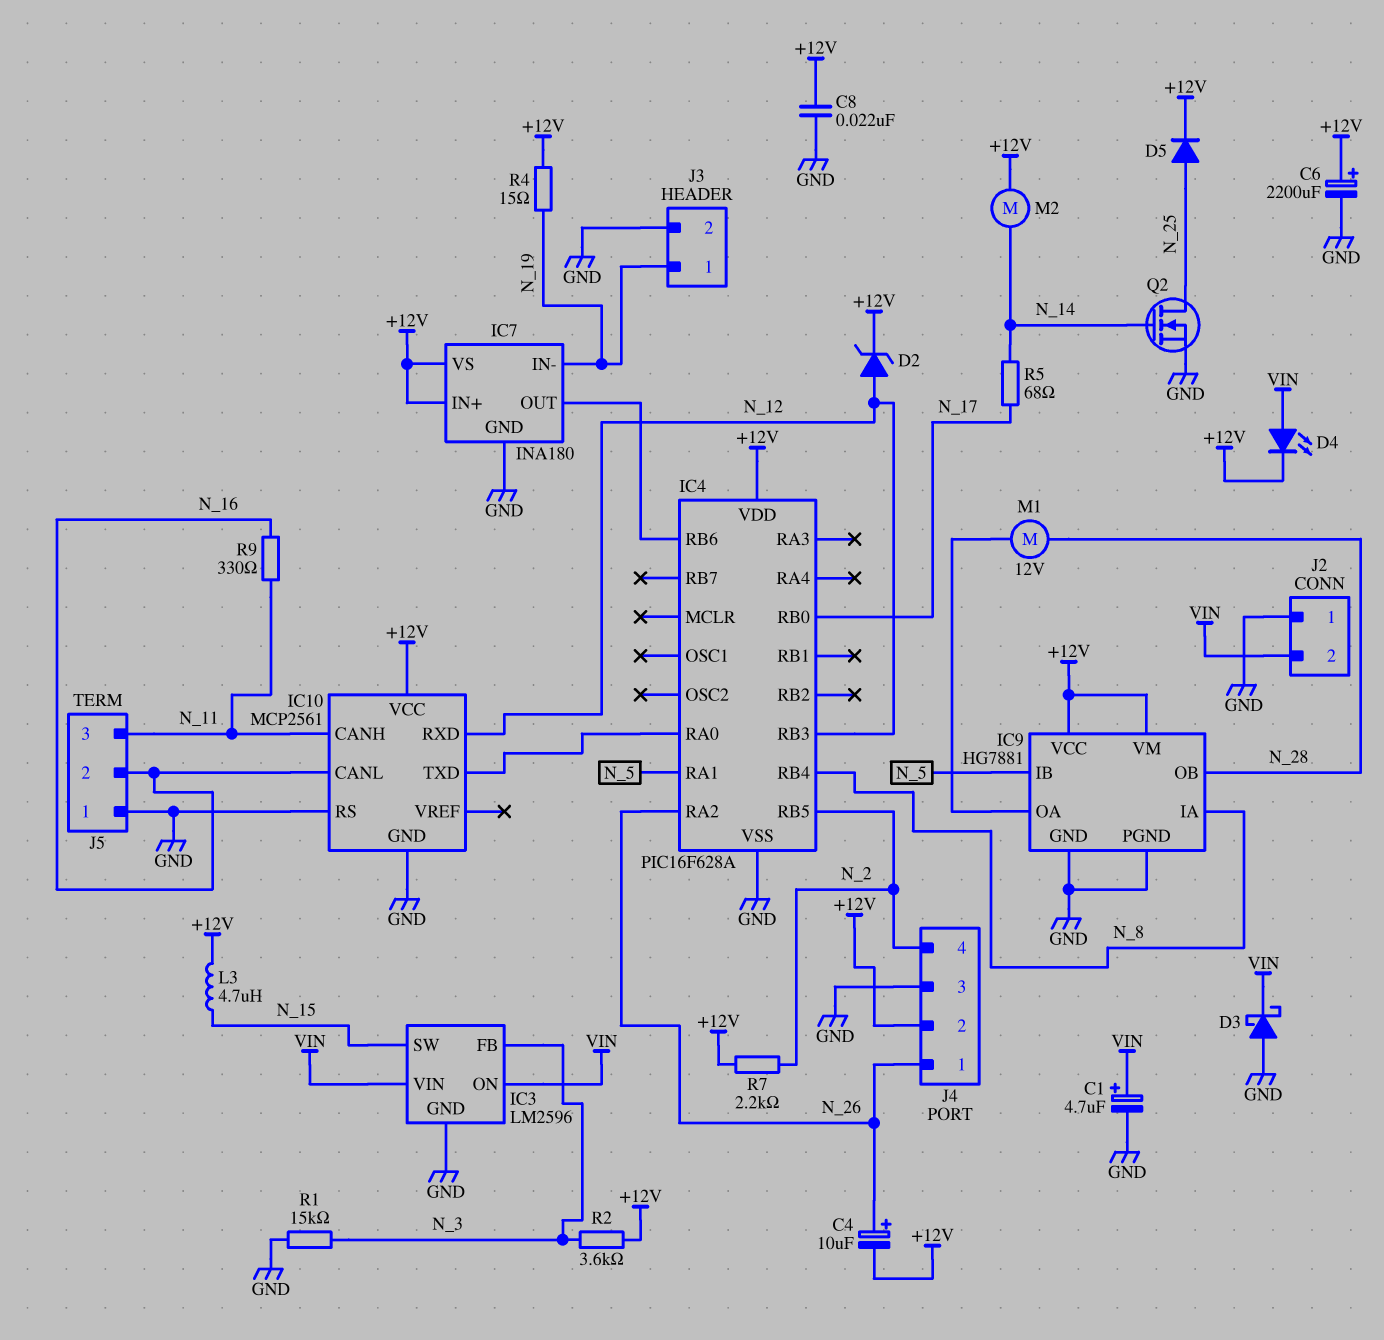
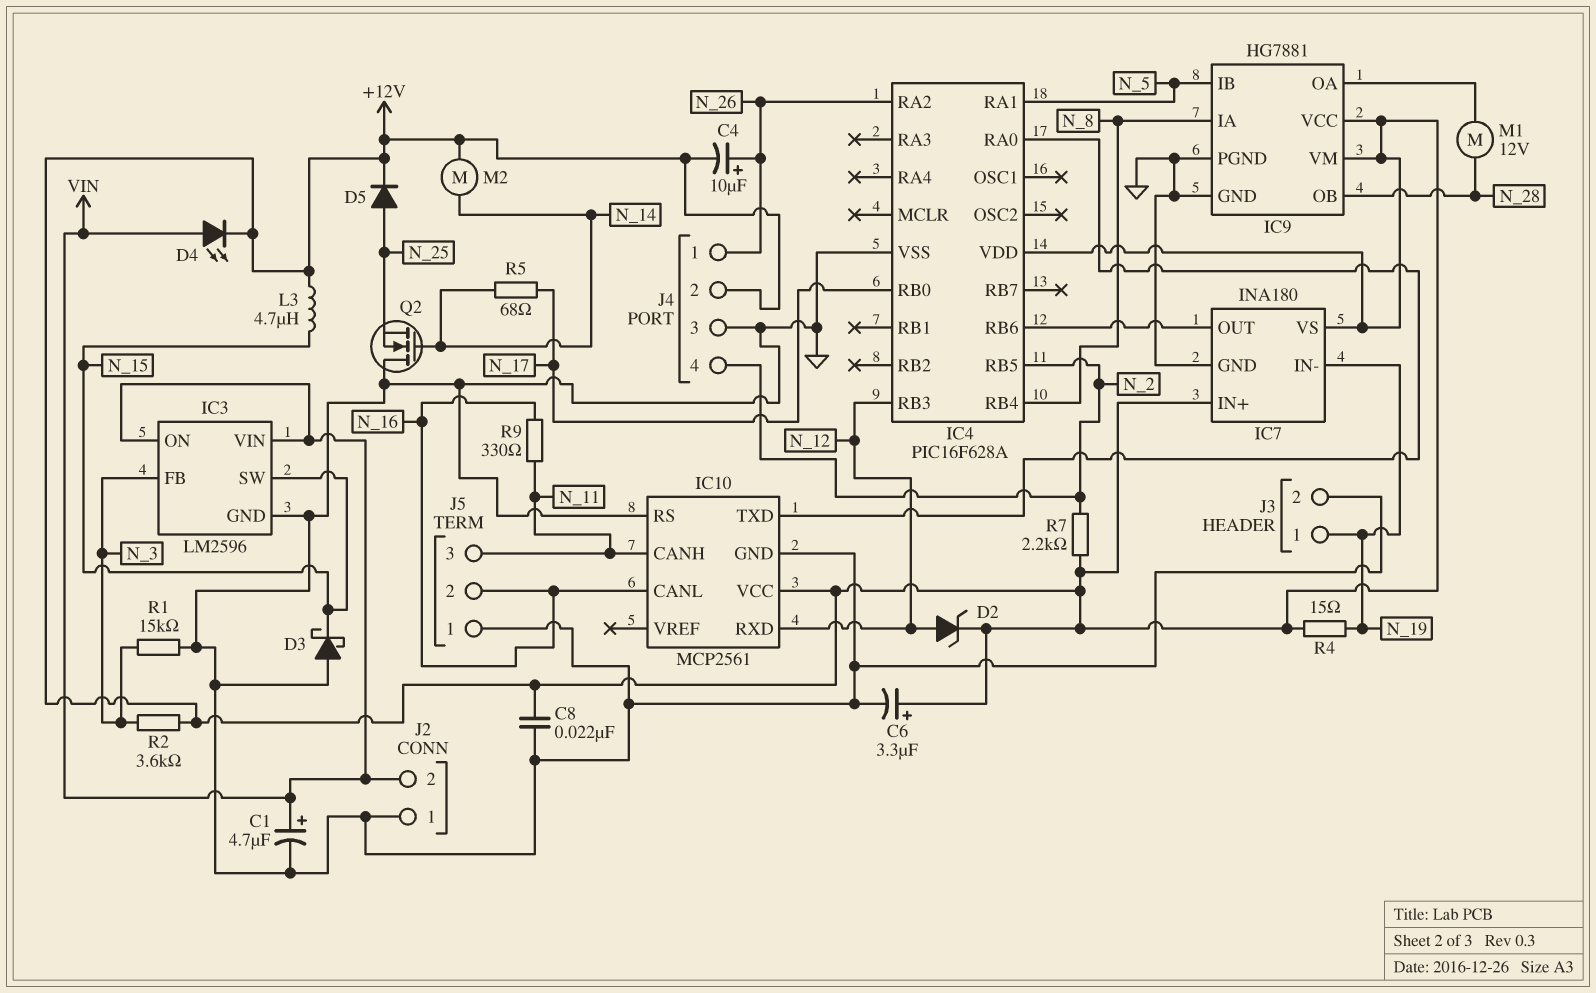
C6: 2200uF (plus +12V, minus GND) -> 3.3uF (plus +12V, minus GND)
D3: schottky (A GND, K VIN) -> schottky (A GND, K N_15)
Q2: NMOS (G N_14, D N_25, S GND) -> NMOS (G N_14, D GND, S N_25)

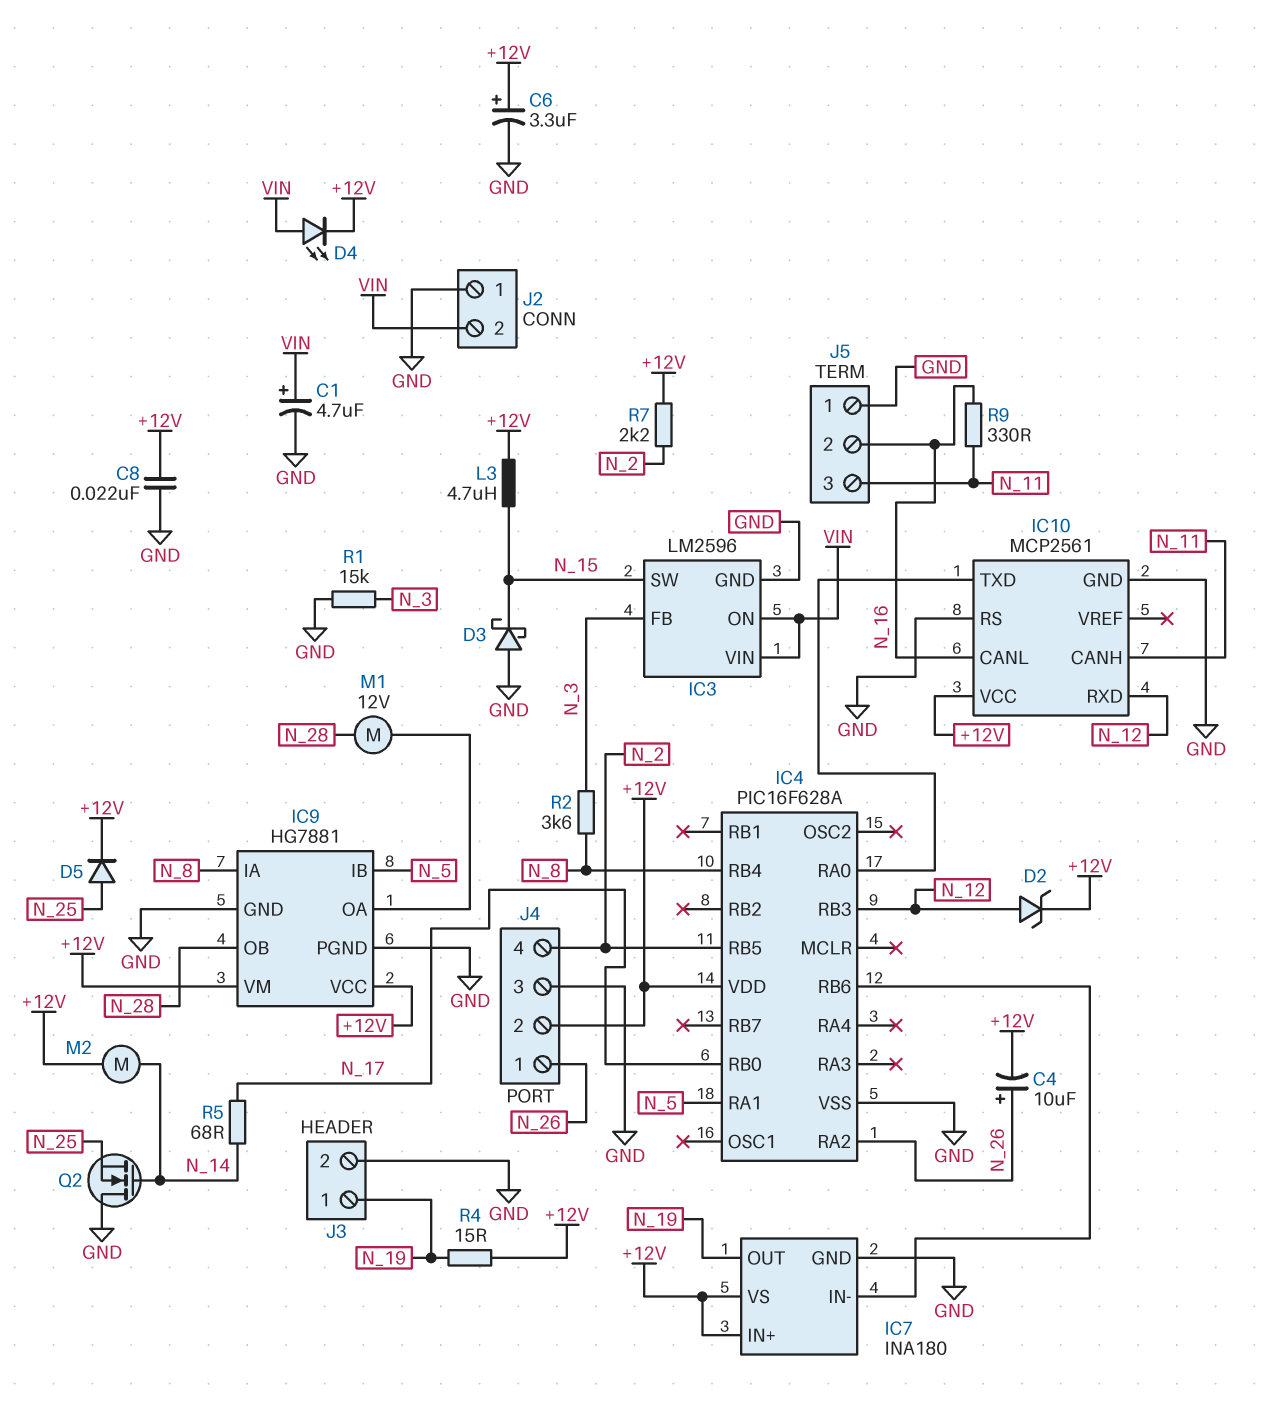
IC7 pin IN-: N_19 -> IC4/RB6
IC7 pin OUT: IC4/RB6 -> N_19
R2: 3.6k (+12V, N_3) -> 3.6k (N_3, N_8)

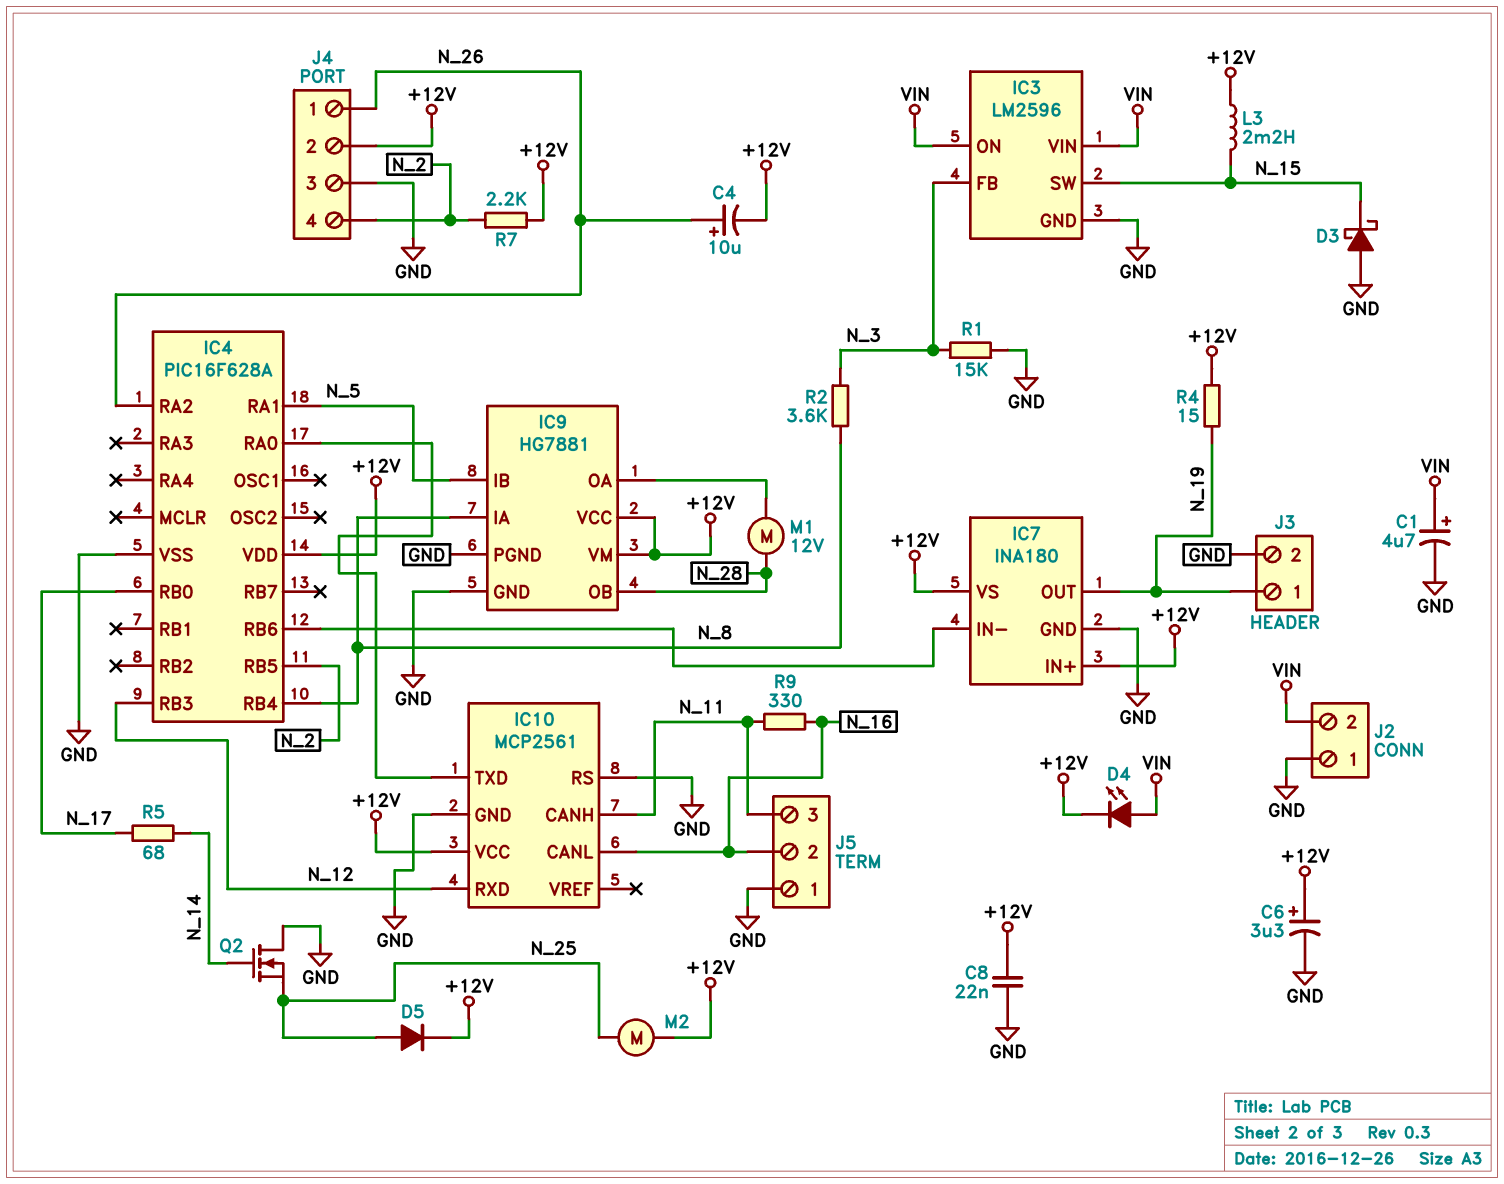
D2: zener (A N_12, K +12V) -> none
L3: 4.7uH (+12V, N_15) -> 2.2mH (+12V, N_15)
M2: motor (+12V, N_14) -> motor (+12V, N_25)

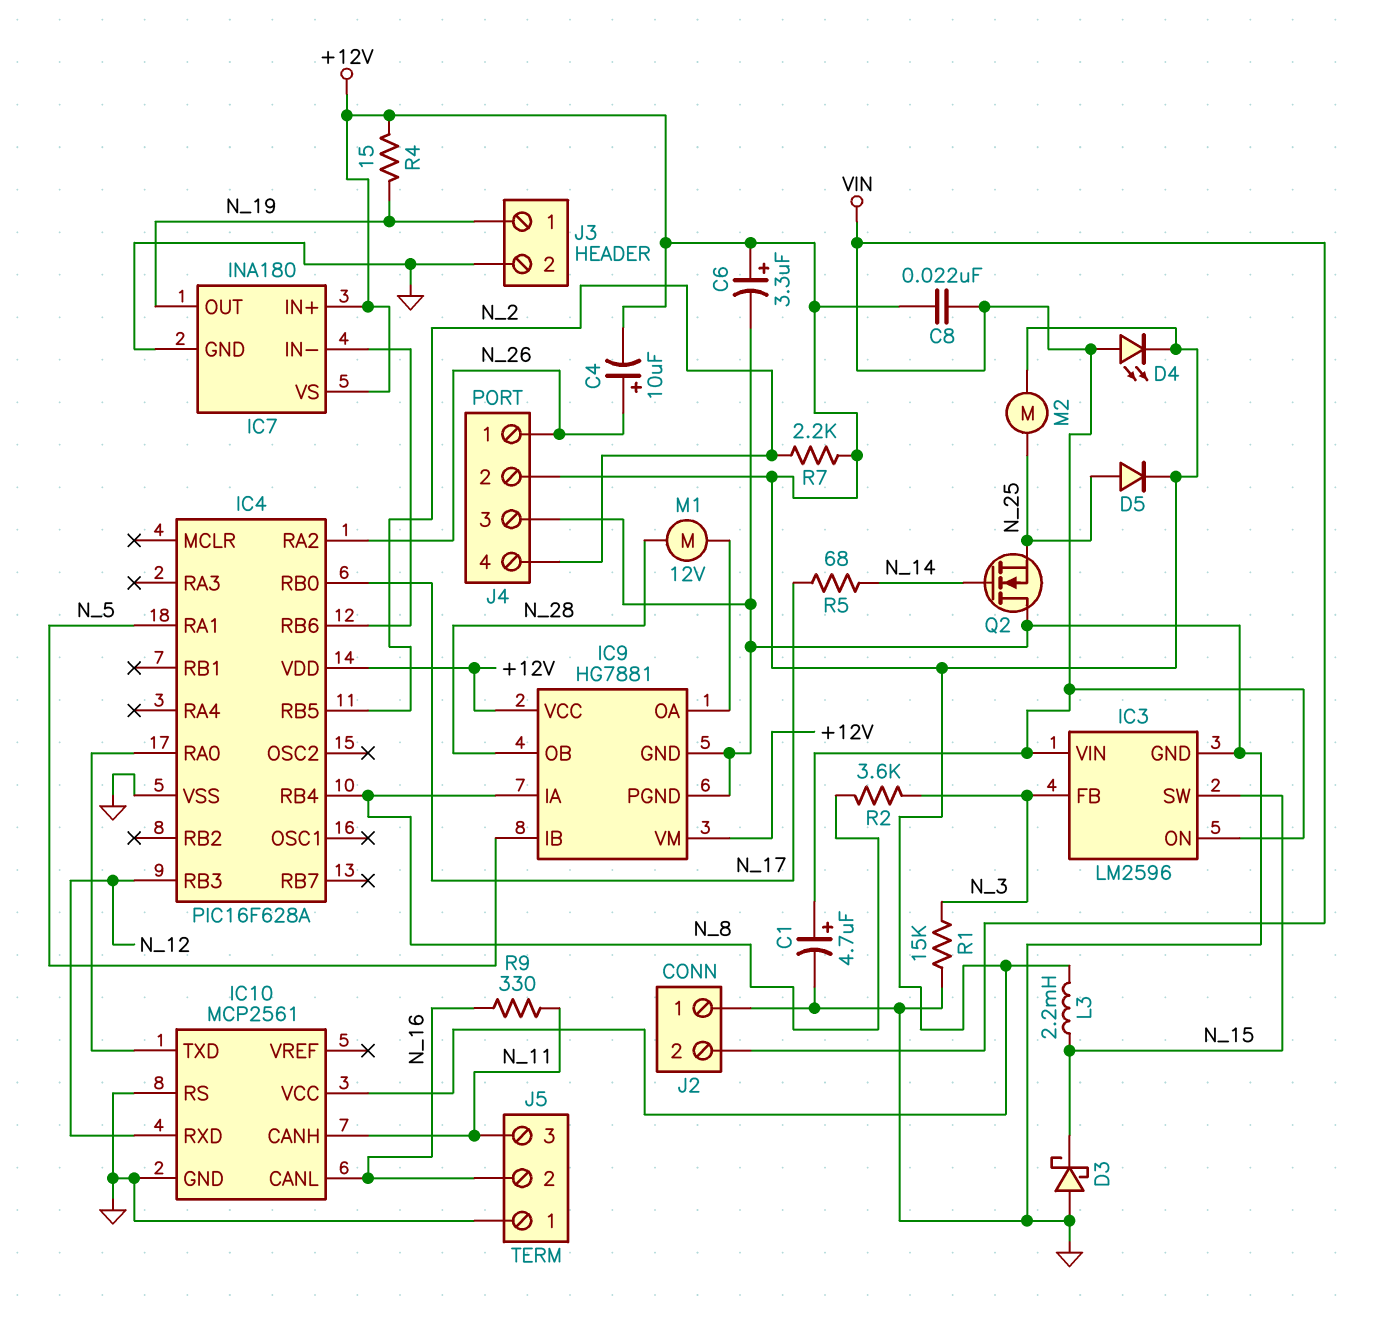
C8: 22nF (+12V, GND) -> 22nF (+12V, VIN)

